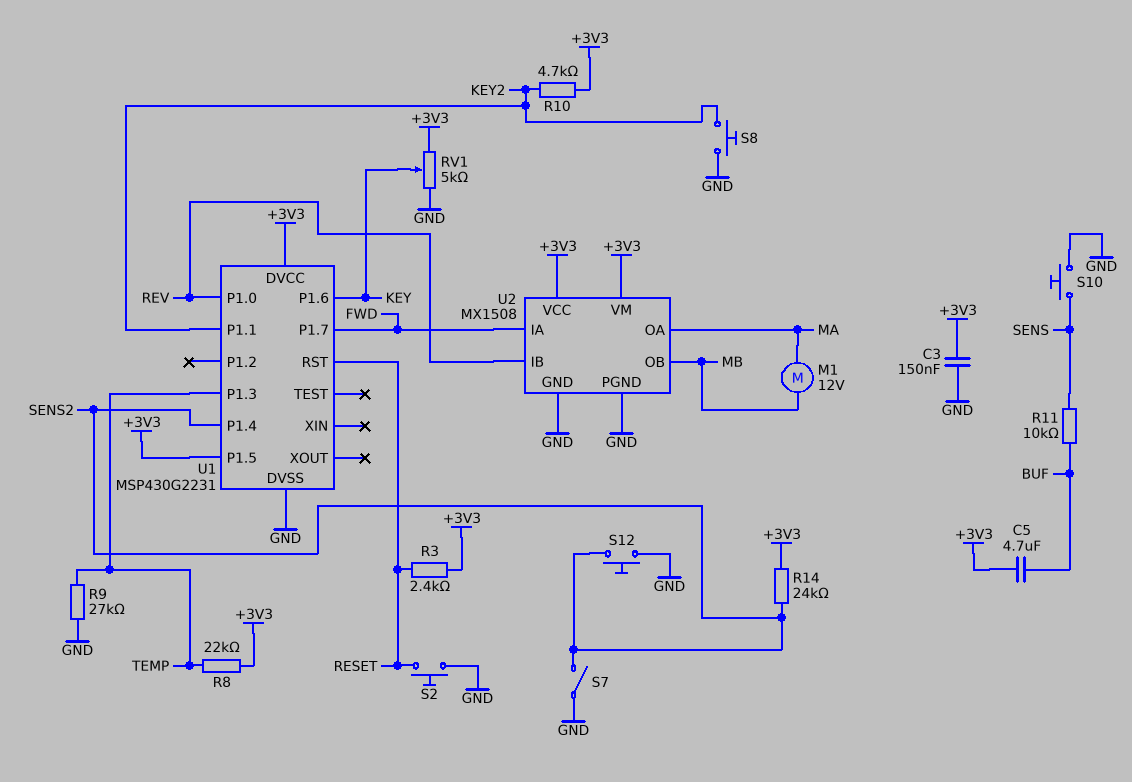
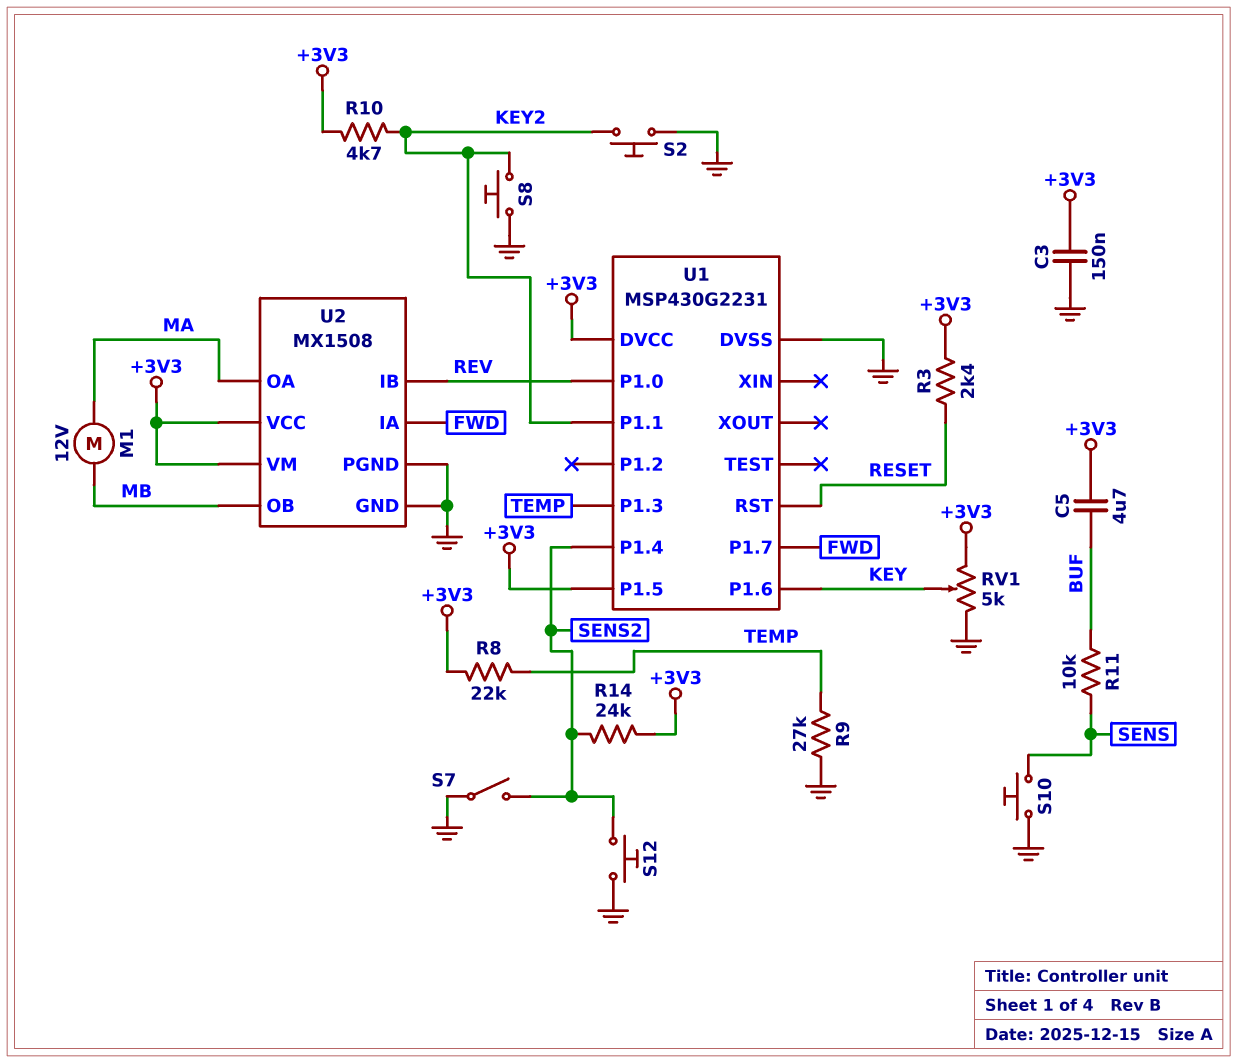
S2: button (GND, RESET) -> button (GND, KEY2)

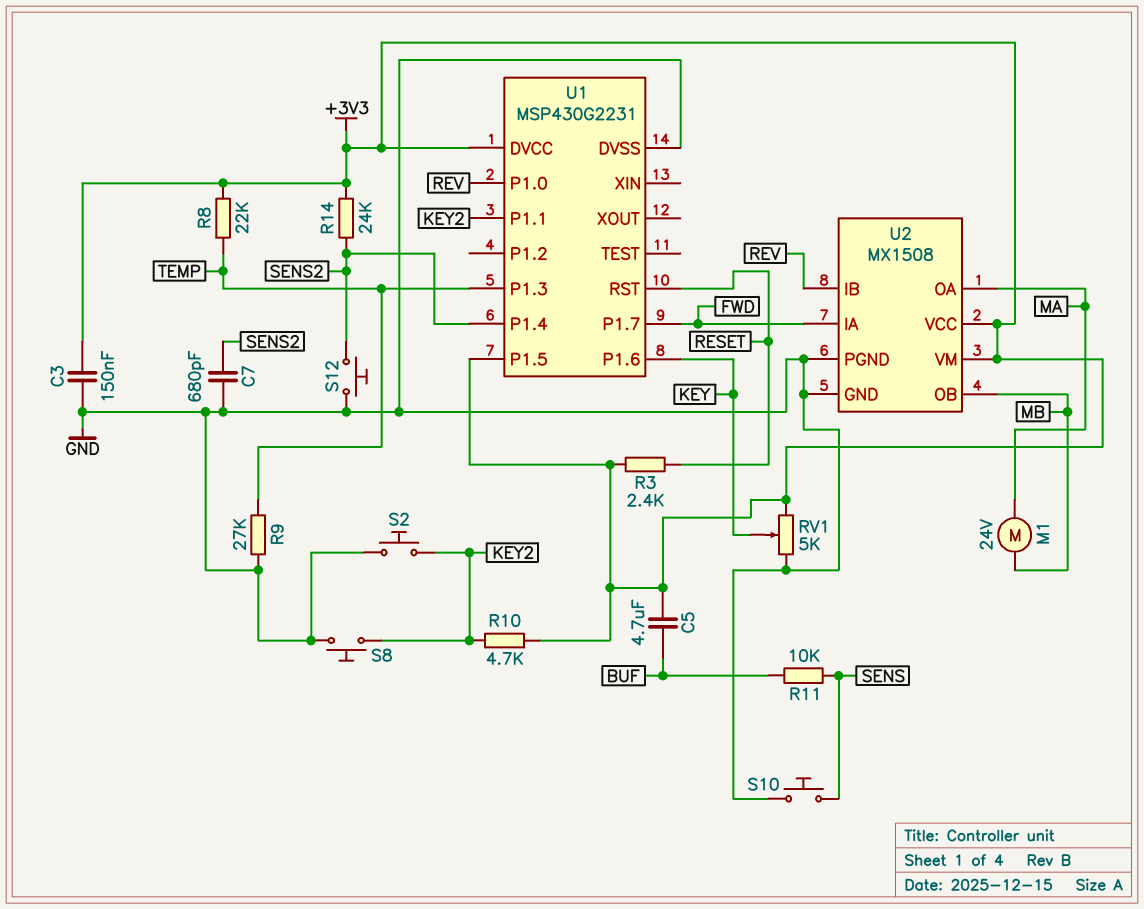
C7: none -> 680pF (GND, SENS2)
M1: motor 12V (MA, MB) -> motor 24V (MA, MB)
S7: switch (GND, SENS2) -> none

